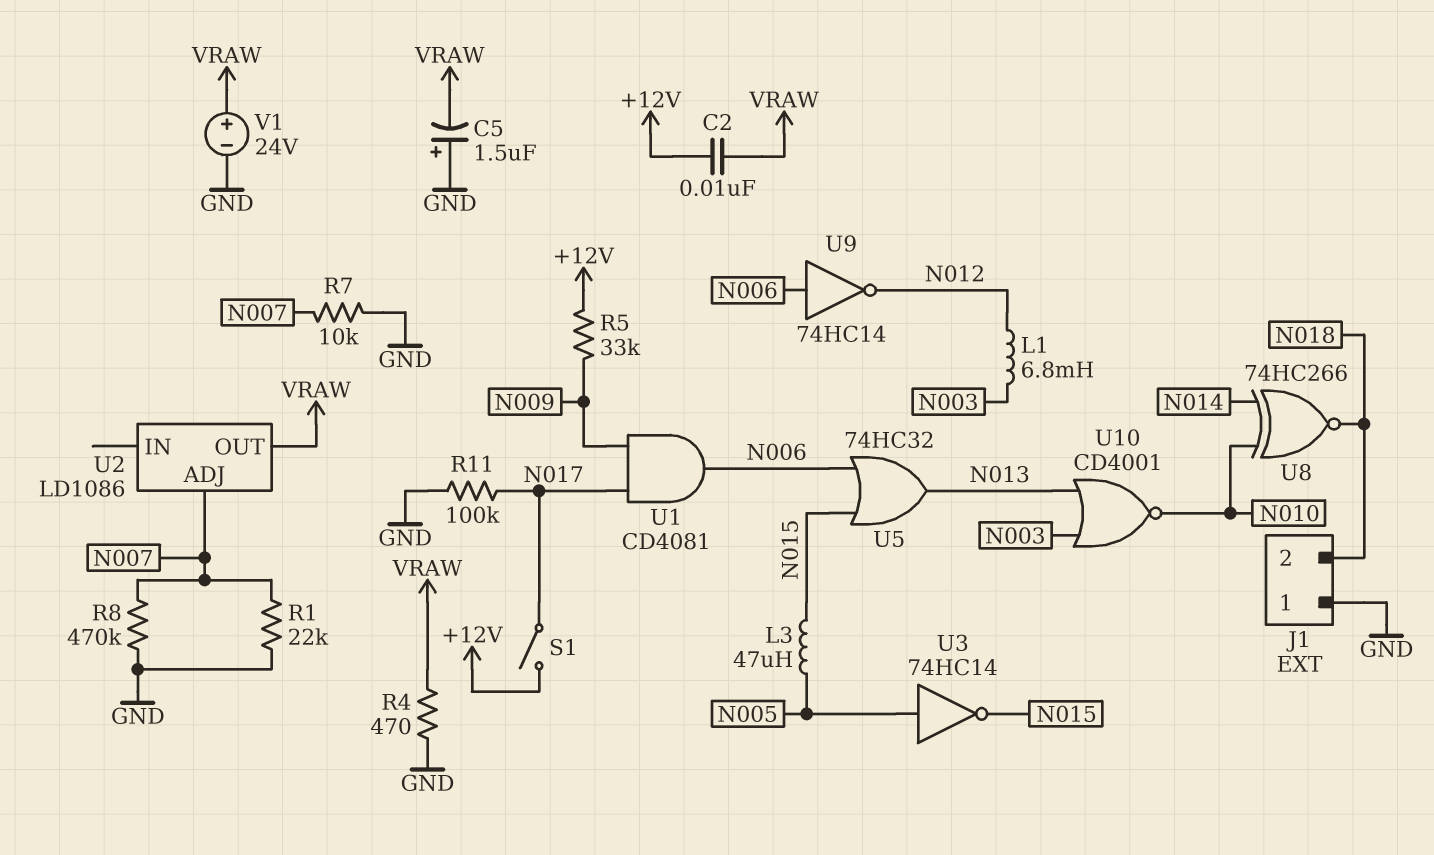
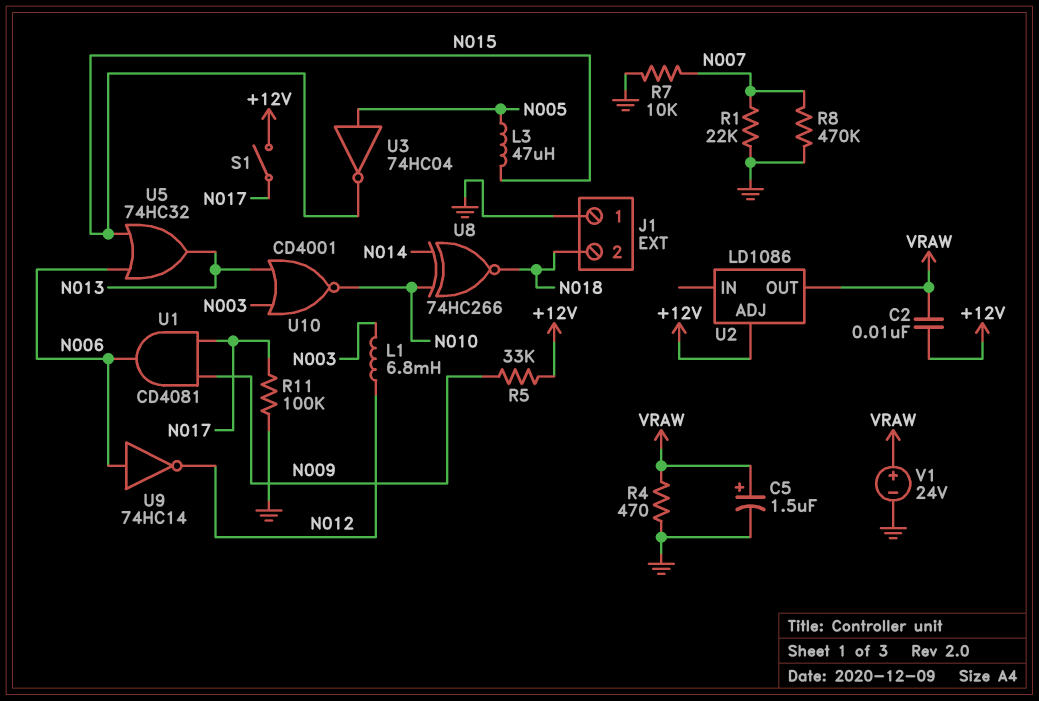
C5: 1.5uF (plus GND, minus VRAW) -> 1.5uF (plus VRAW, minus GND)
U2 pin ADJ: N007 -> +12V
U3: NOT 74HC14 (in N005, out N015) -> NOT 74HC04 (in N005, out N015)

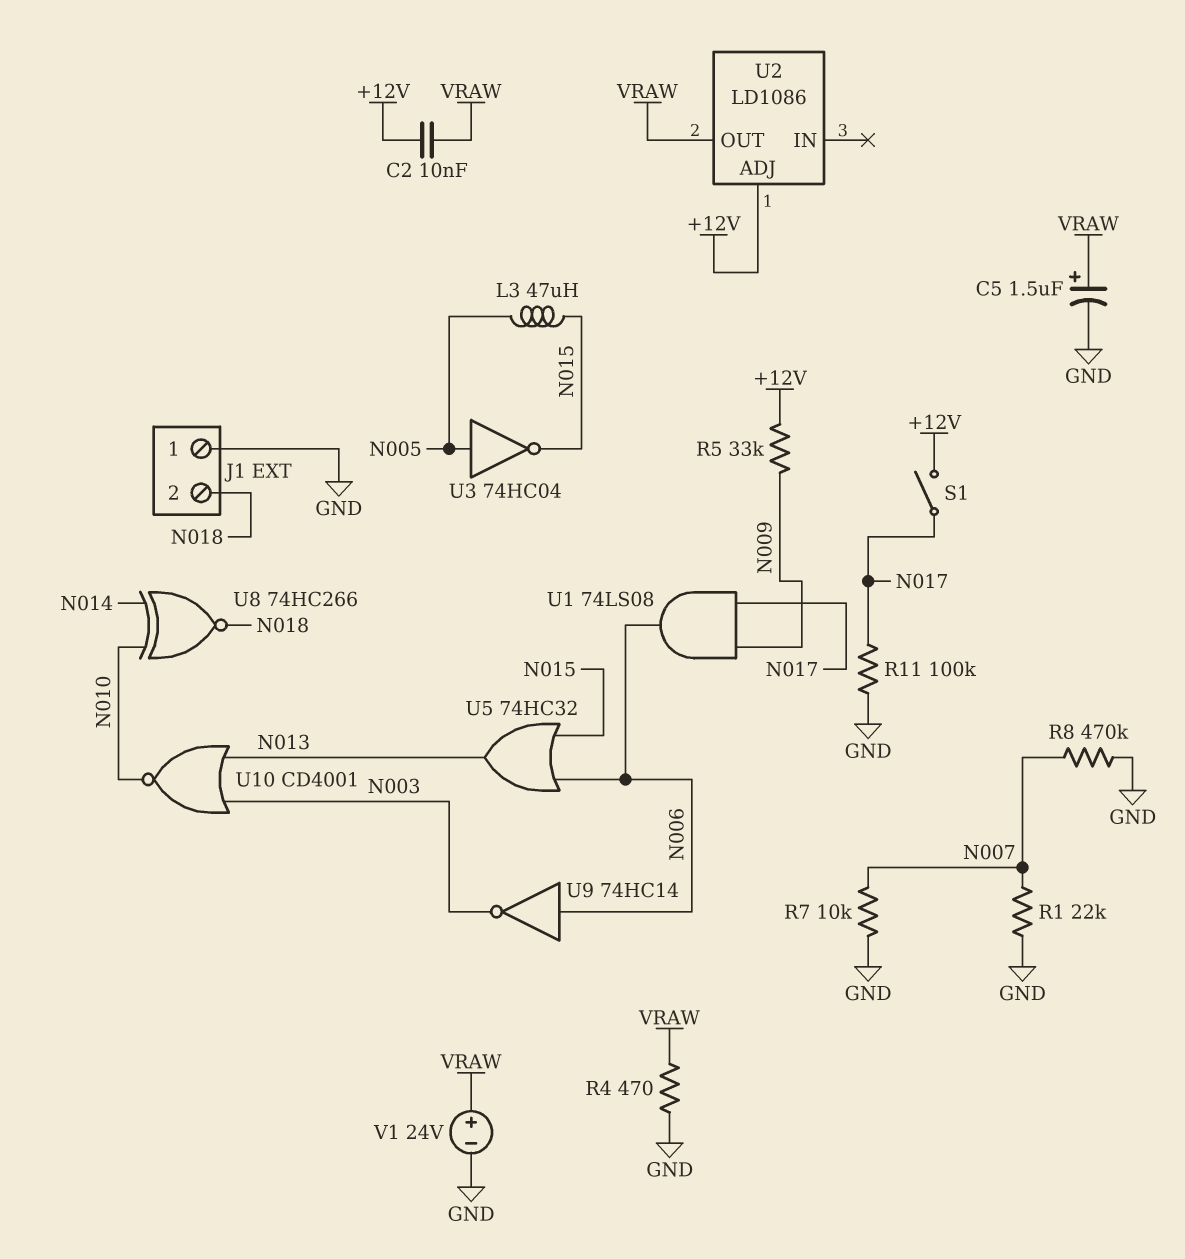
L1: 6.8mH (N003, N012) -> none
U1: AND CD4081 (in N009, in N017, out N006) -> AND 74LS08 (in N009, in N017, out N006)
U9: NOT 74HC14 (in N006, out N012) -> NOT 74HC14 (in N006, out N003)

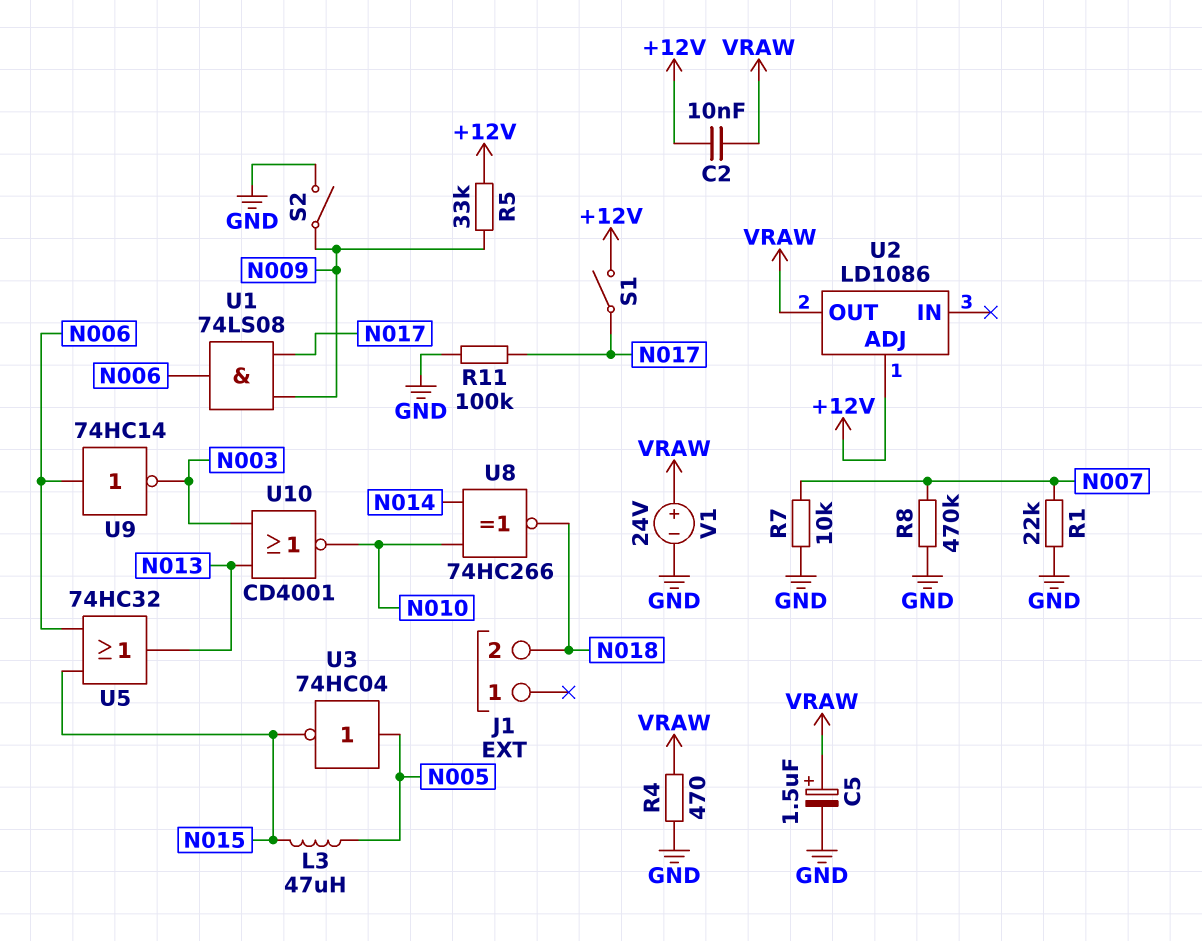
J1 pin 1: GND -> none
S2: none -> switch (GND, N009)

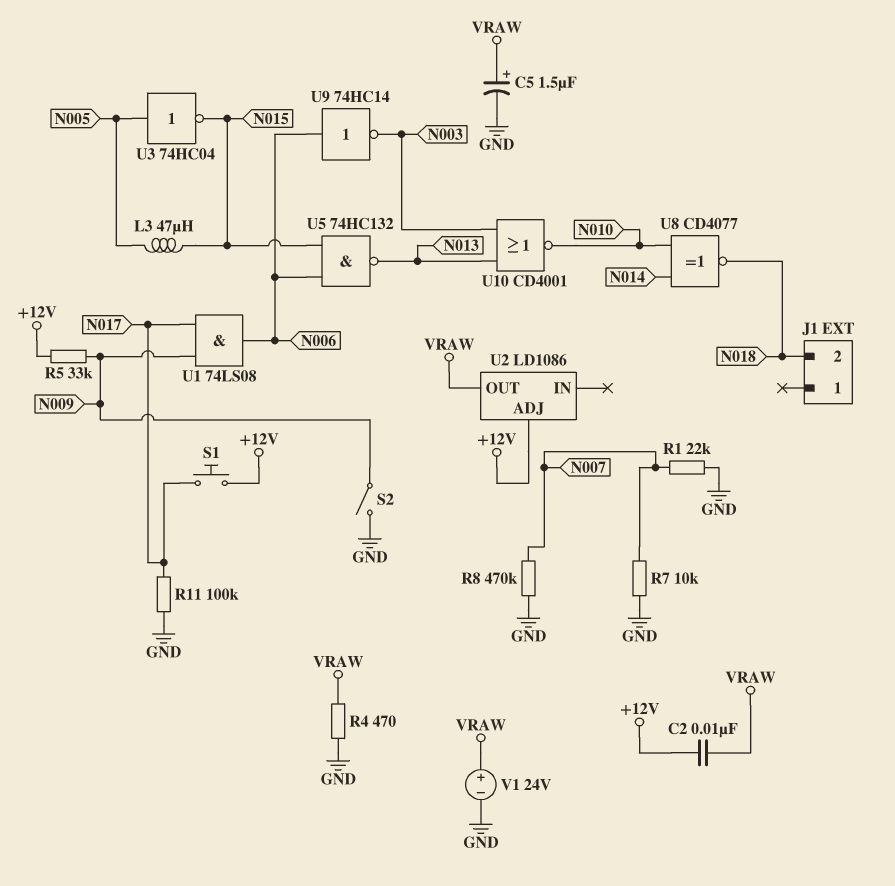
S1: switch (+12V, N017) -> button (+12V, N017)
U5: OR 74HC32 (in N006, in N015, out N013) -> NAND 74HC132 (in N006, in N015, out N013)
U8: XNOR 74HC266 (in N010, in N014, out N018) -> XNOR CD4077 (in N010, in N014, out N018)

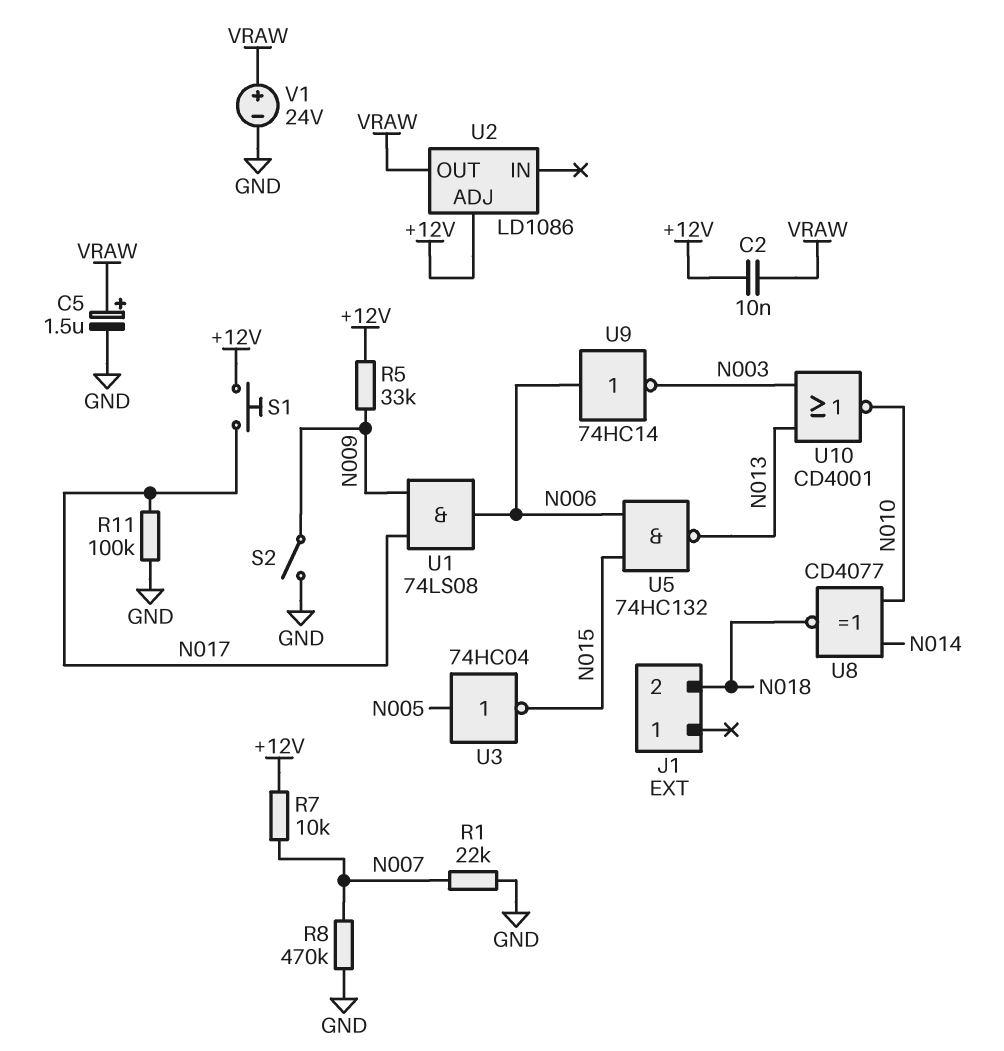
L3: 47uH (N005, N015) -> none
R4: 470 (GND, VRAW) -> none
R7: 10k (GND, N007) -> 10k (+12V, N007)

